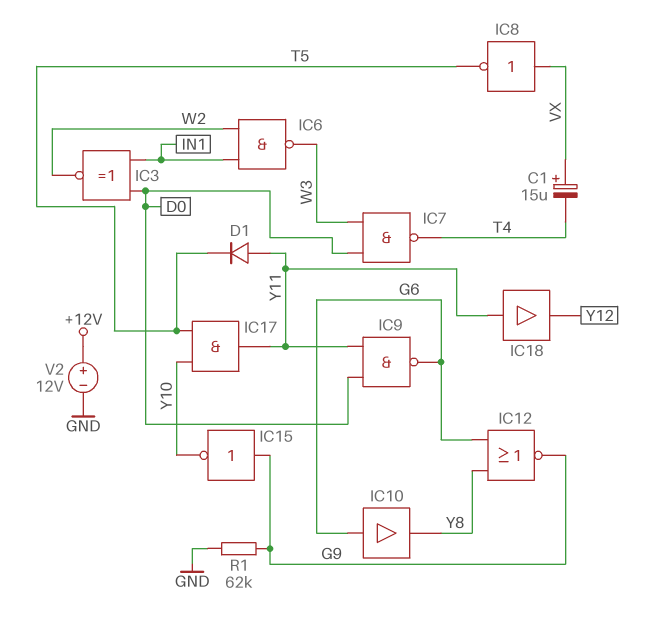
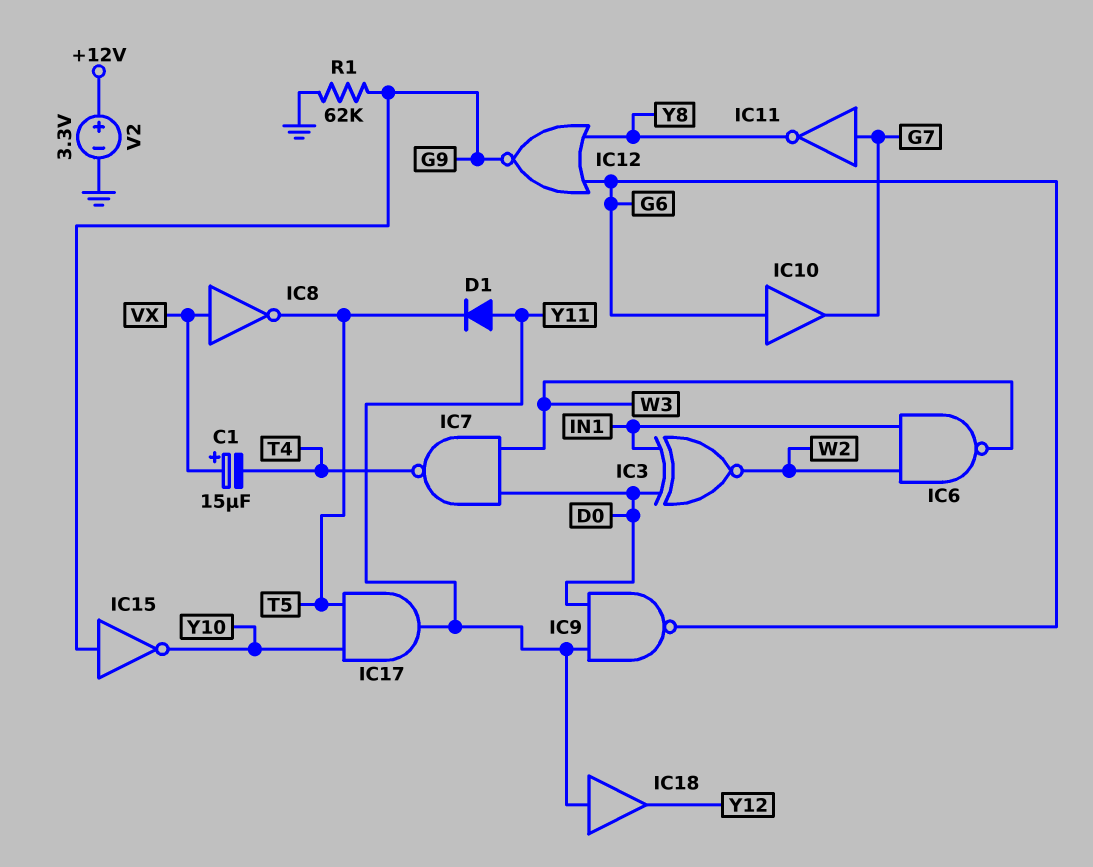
IC10: buffer (in G6, out Y8) -> buffer (in G6, out G7)
IC11: none -> NOT (in G7, out Y8)
V2: 12V (plus +12V, minus GND) -> 3.3V (plus +12V, minus GND)

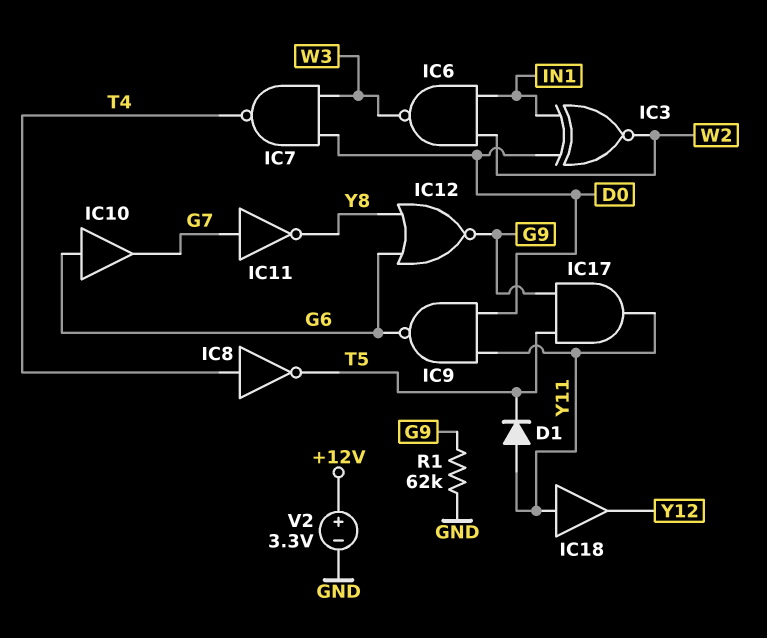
C1: 15uF (plus VX, minus T4) -> none
IC8: NOT (in VX, out T5) -> NOT (in T4, out T5)
IC15: NOT (in G9, out Y10) -> none
IC17: AND (in T5, in Y10, out Y11) -> AND (in G9, in T5, out Y11)

